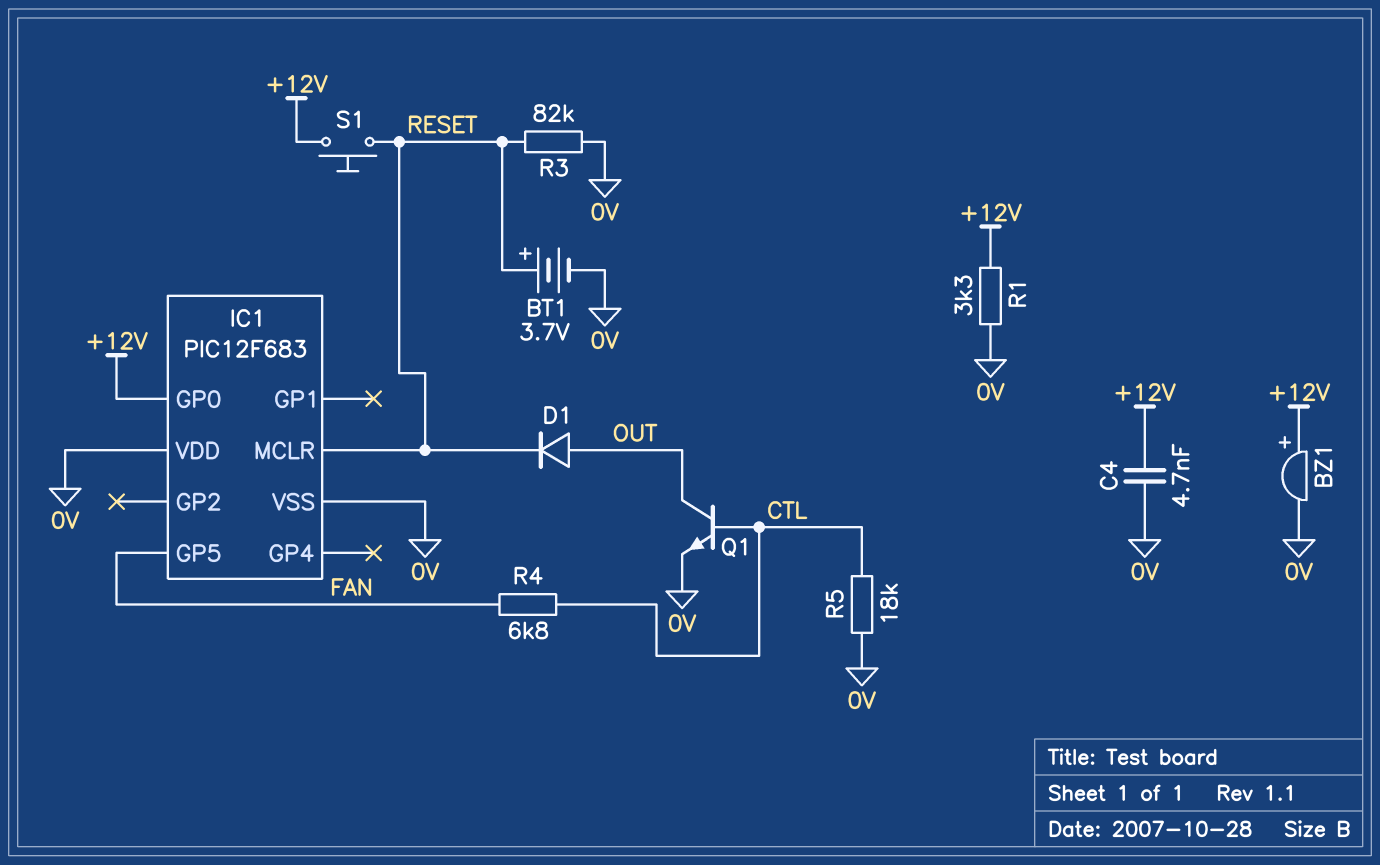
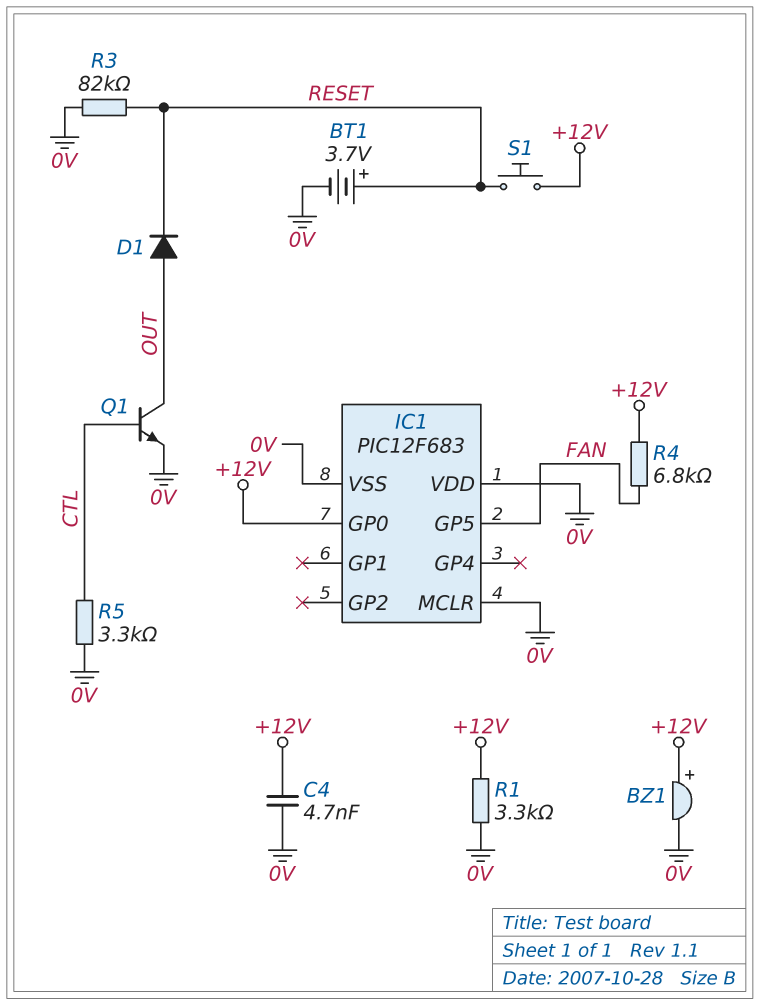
IC1 pin MCLR: RESET -> 0V
R4: 6.8k (CTL, FAN) -> 6.8k (+12V, FAN)
R5: 18k (0V, CTL) -> 3.3k (0V, CTL)

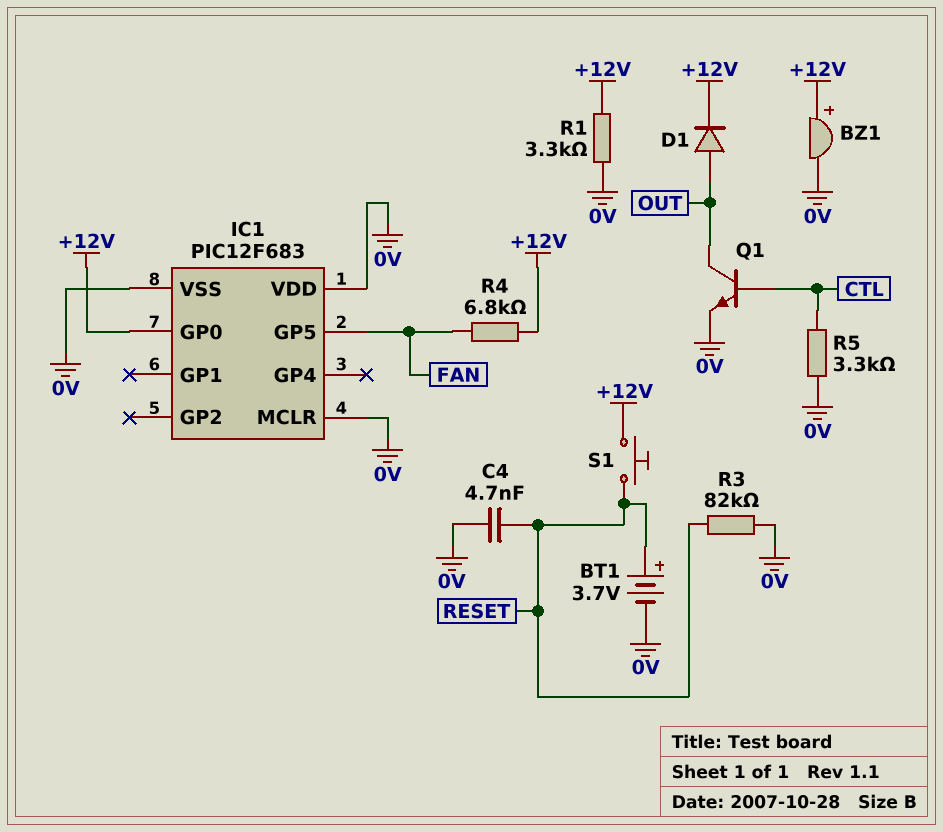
C4: 4.7nF (+12V, 0V) -> 4.7nF (0V, RESET)
D1: diode (A OUT, K RESET) -> diode (A OUT, K +12V)

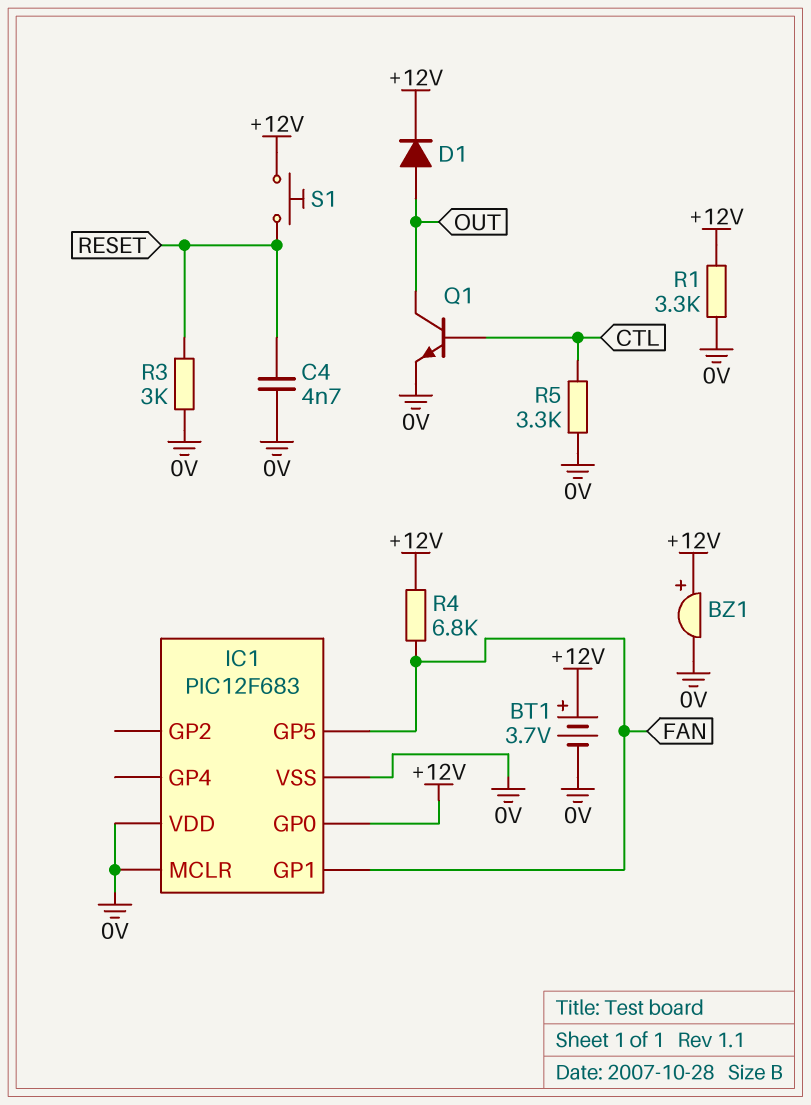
BT1: 3.7V (plus RESET, minus 0V) -> 3.7V (plus +12V, minus 0V)
IC1 pin GP1: none -> FAN
R3: 82k (0V, RESET) -> 3k (0V, RESET)

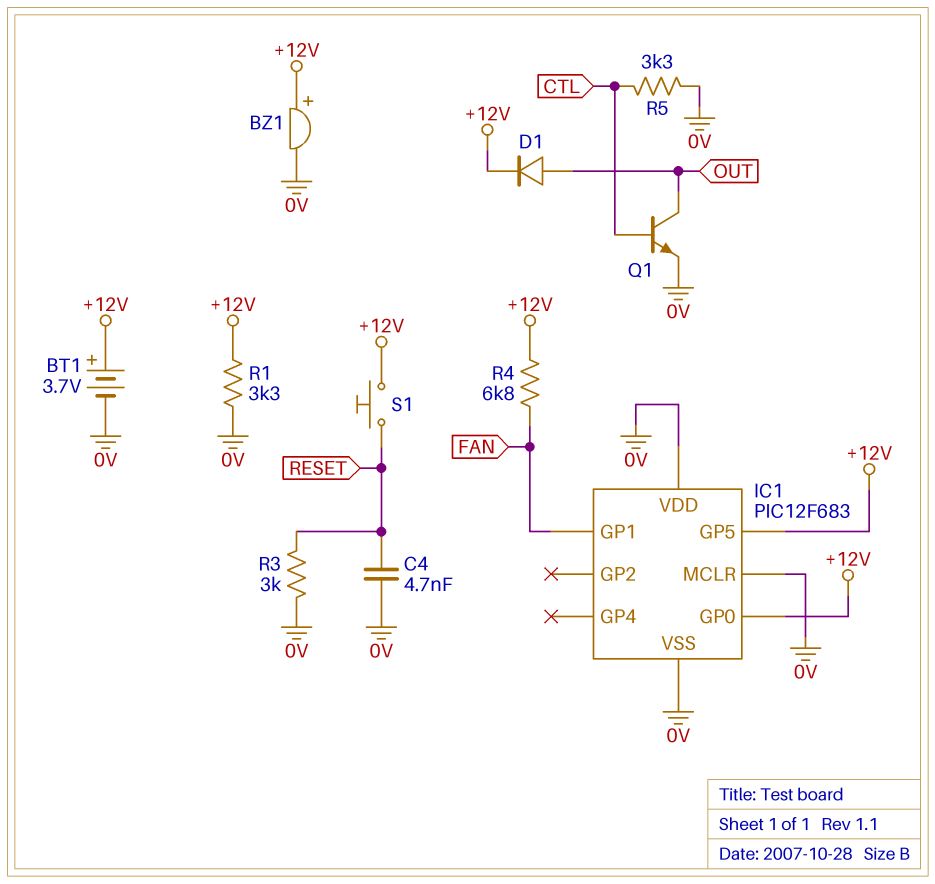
IC1 pin GP5: FAN -> +12V

